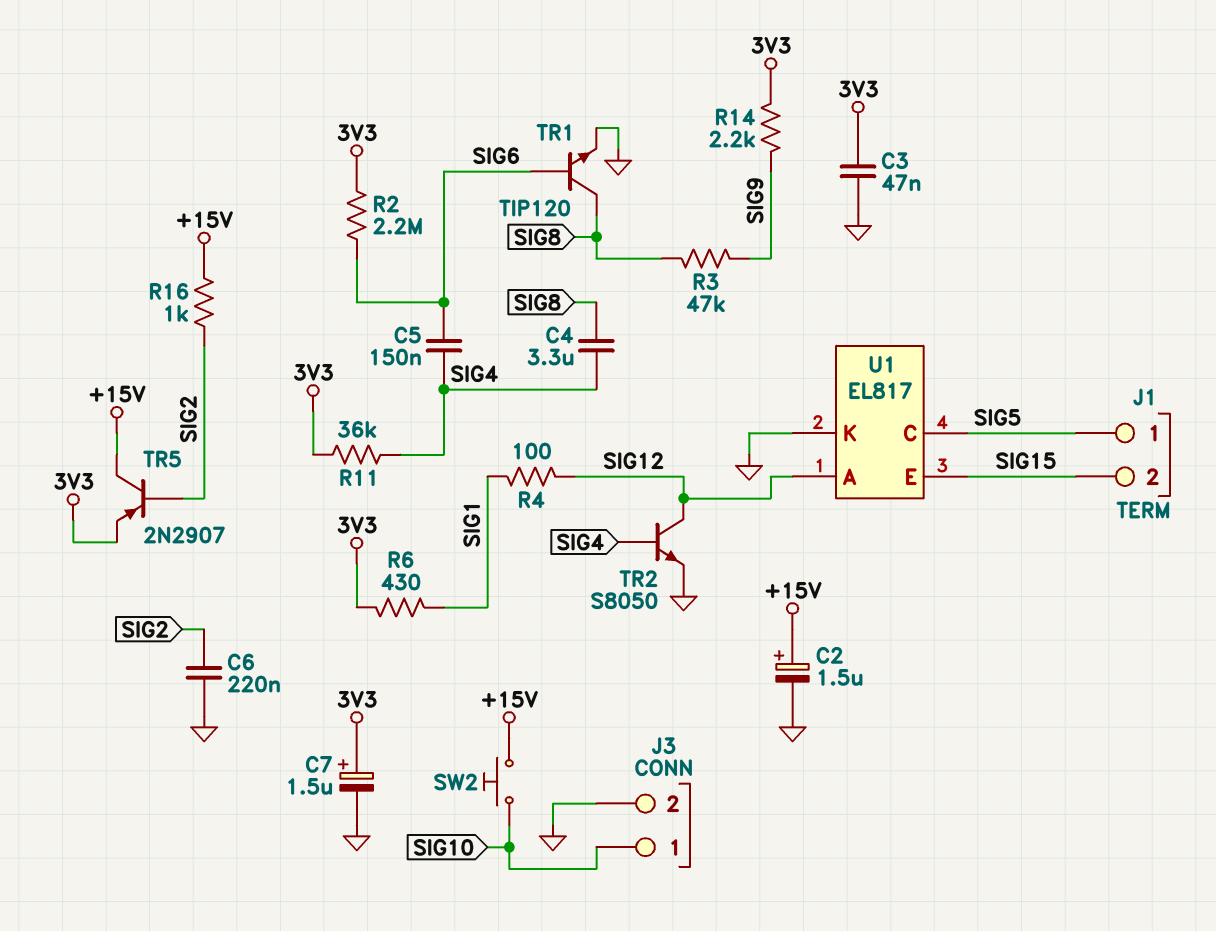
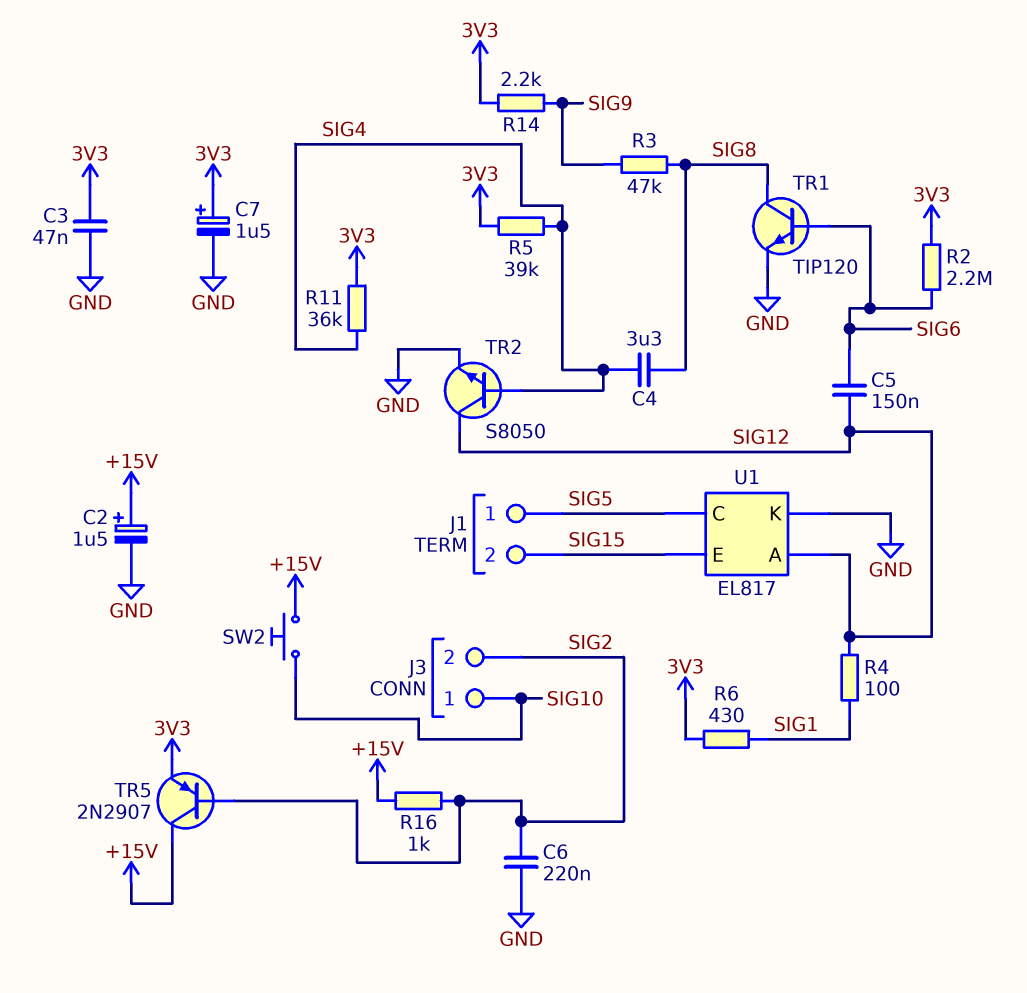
C5: 150nF (SIG4, SIG6) -> 150nF (SIG6, SIG12)
J3 pin 2: GND -> SIG2
R5: none -> 39k (3V3, SIG4)

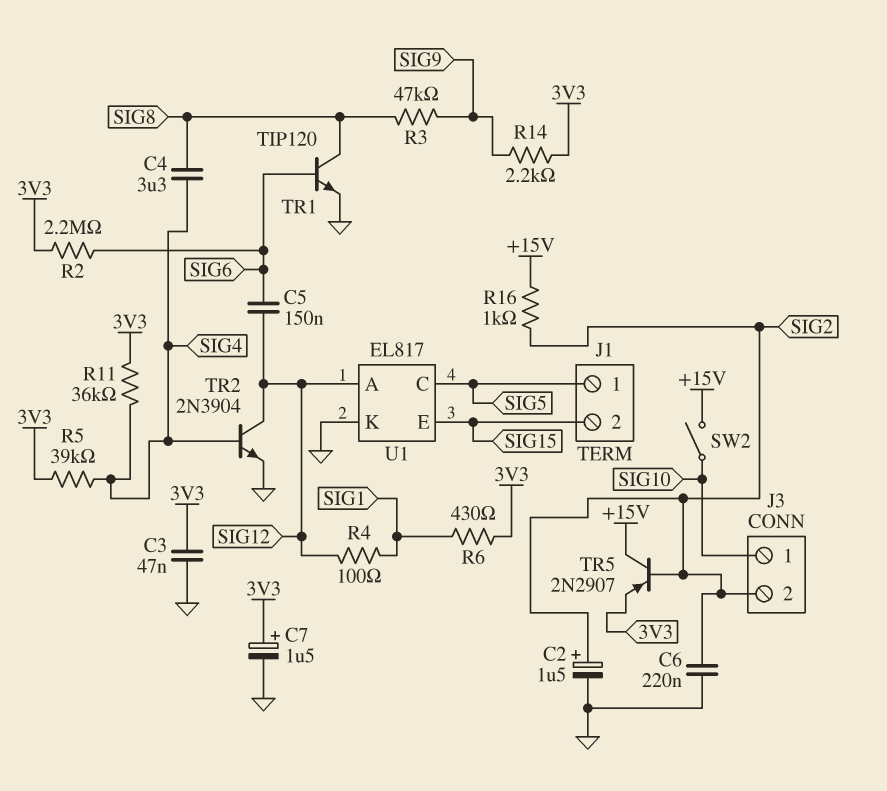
C2: 1.5uF (plus +15V, minus GND) -> 1.5uF (plus SIG2, minus GND)
SW2: button (+15V, SIG10) -> switch (+15V, SIG10)
TR2: NPN S8050 (B SIG4, C SIG12, E GND) -> NPN 2N3904 (B SIG4, C SIG12, E GND)

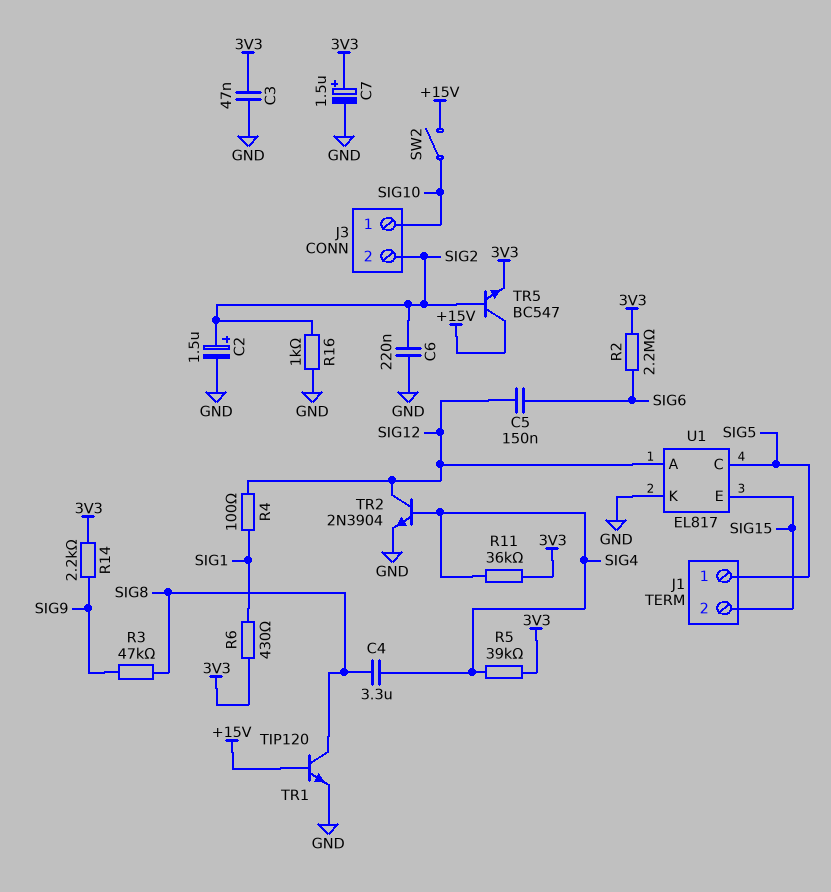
R16: 1k (+15V, SIG2) -> 1k (GND, SIG2)
TR1: NPN TIP120 (B SIG6, C SIG8, E GND) -> NPN TIP120 (B +15V, C SIG8, E GND)
TR5: PNP 2N2907 (B SIG2, C +15V, E 3V3) -> NPN BC547 (B SIG2, C +15V, E 3V3)

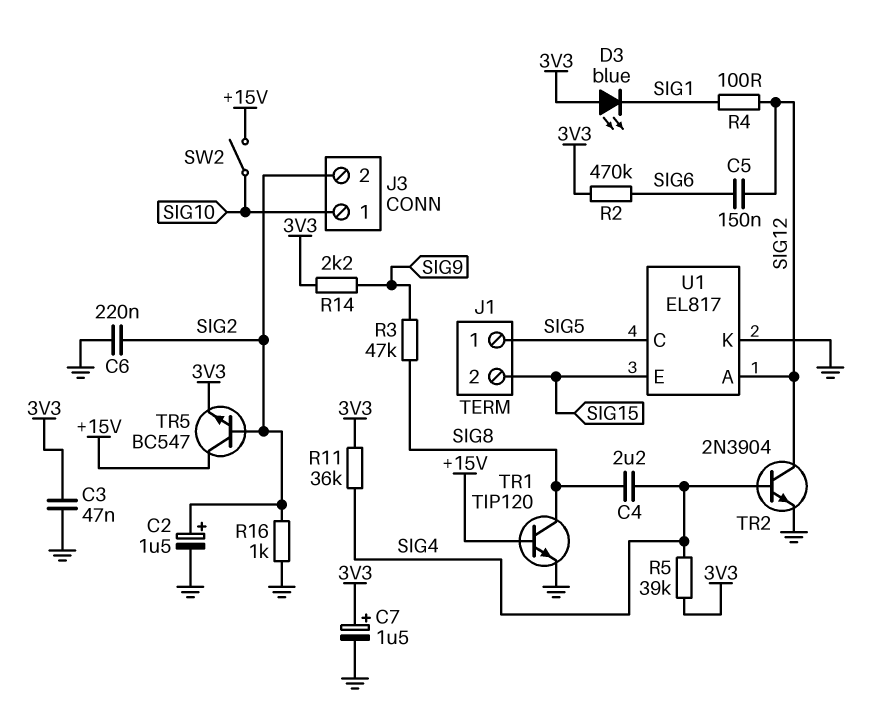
C4: 3.3uF (SIG4, SIG8) -> 2.2uF (SIG4, SIG8)
D3: none -> LED blue (A 3V3, K SIG1)
R2: 2.2M (3V3, SIG6) -> 470k (3V3, SIG6)
R6: 430 (3V3, SIG1) -> none

